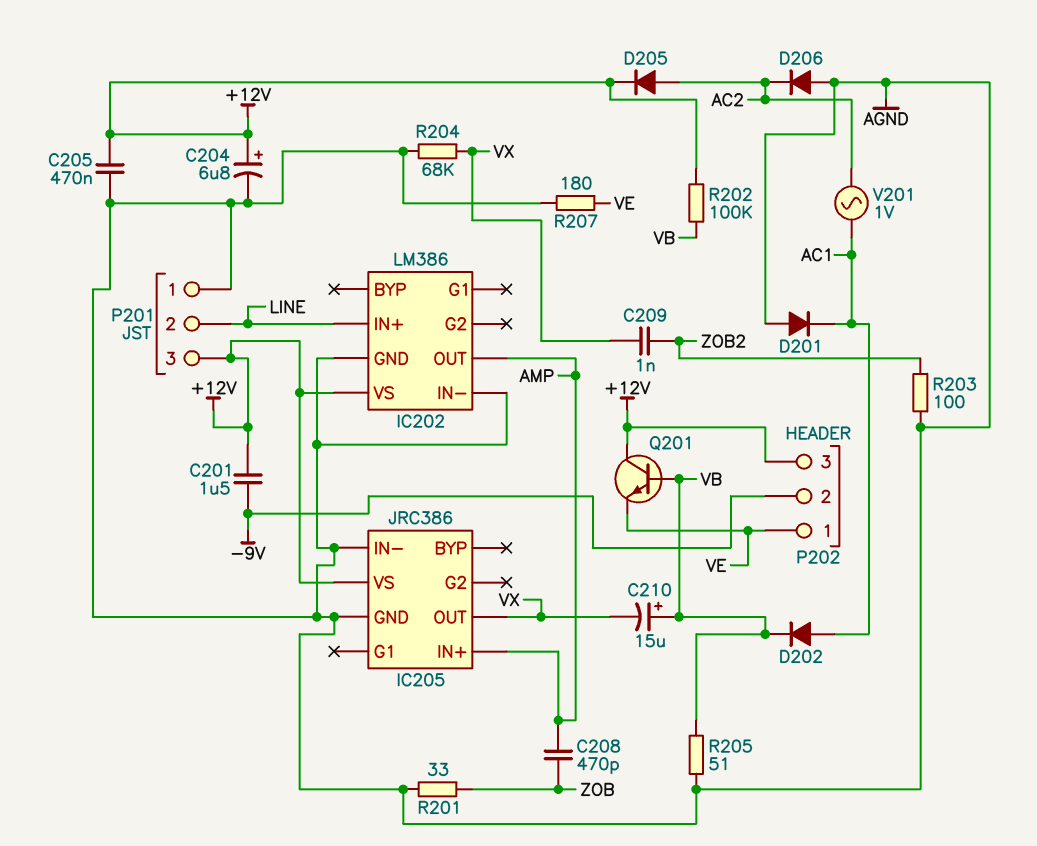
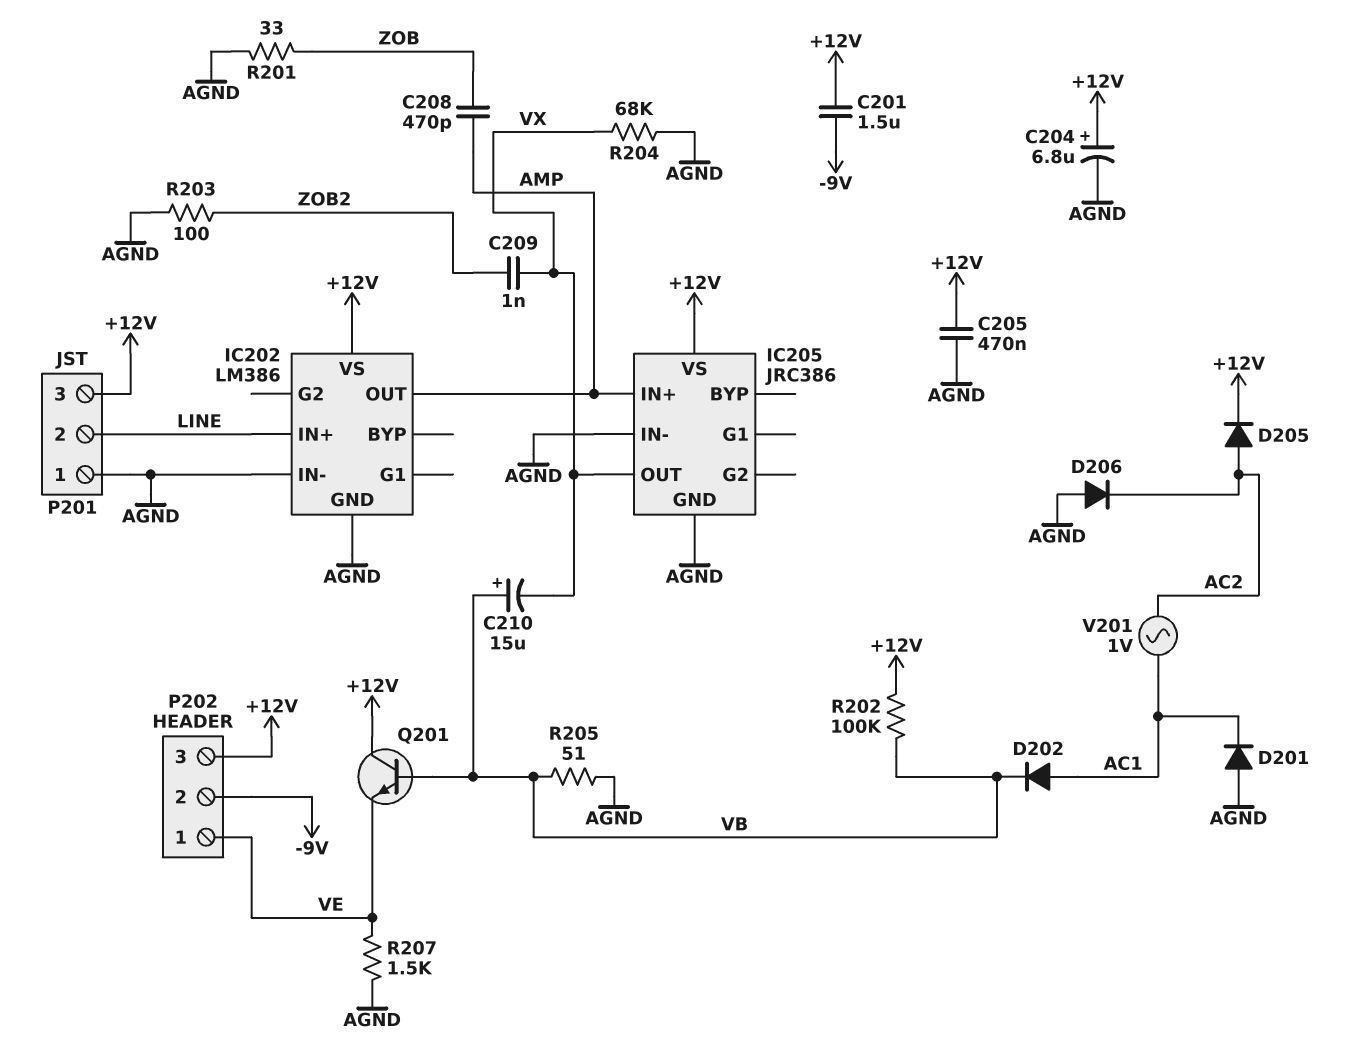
R207: 180 (AGND, VE) -> 1.5k (AGND, VE)

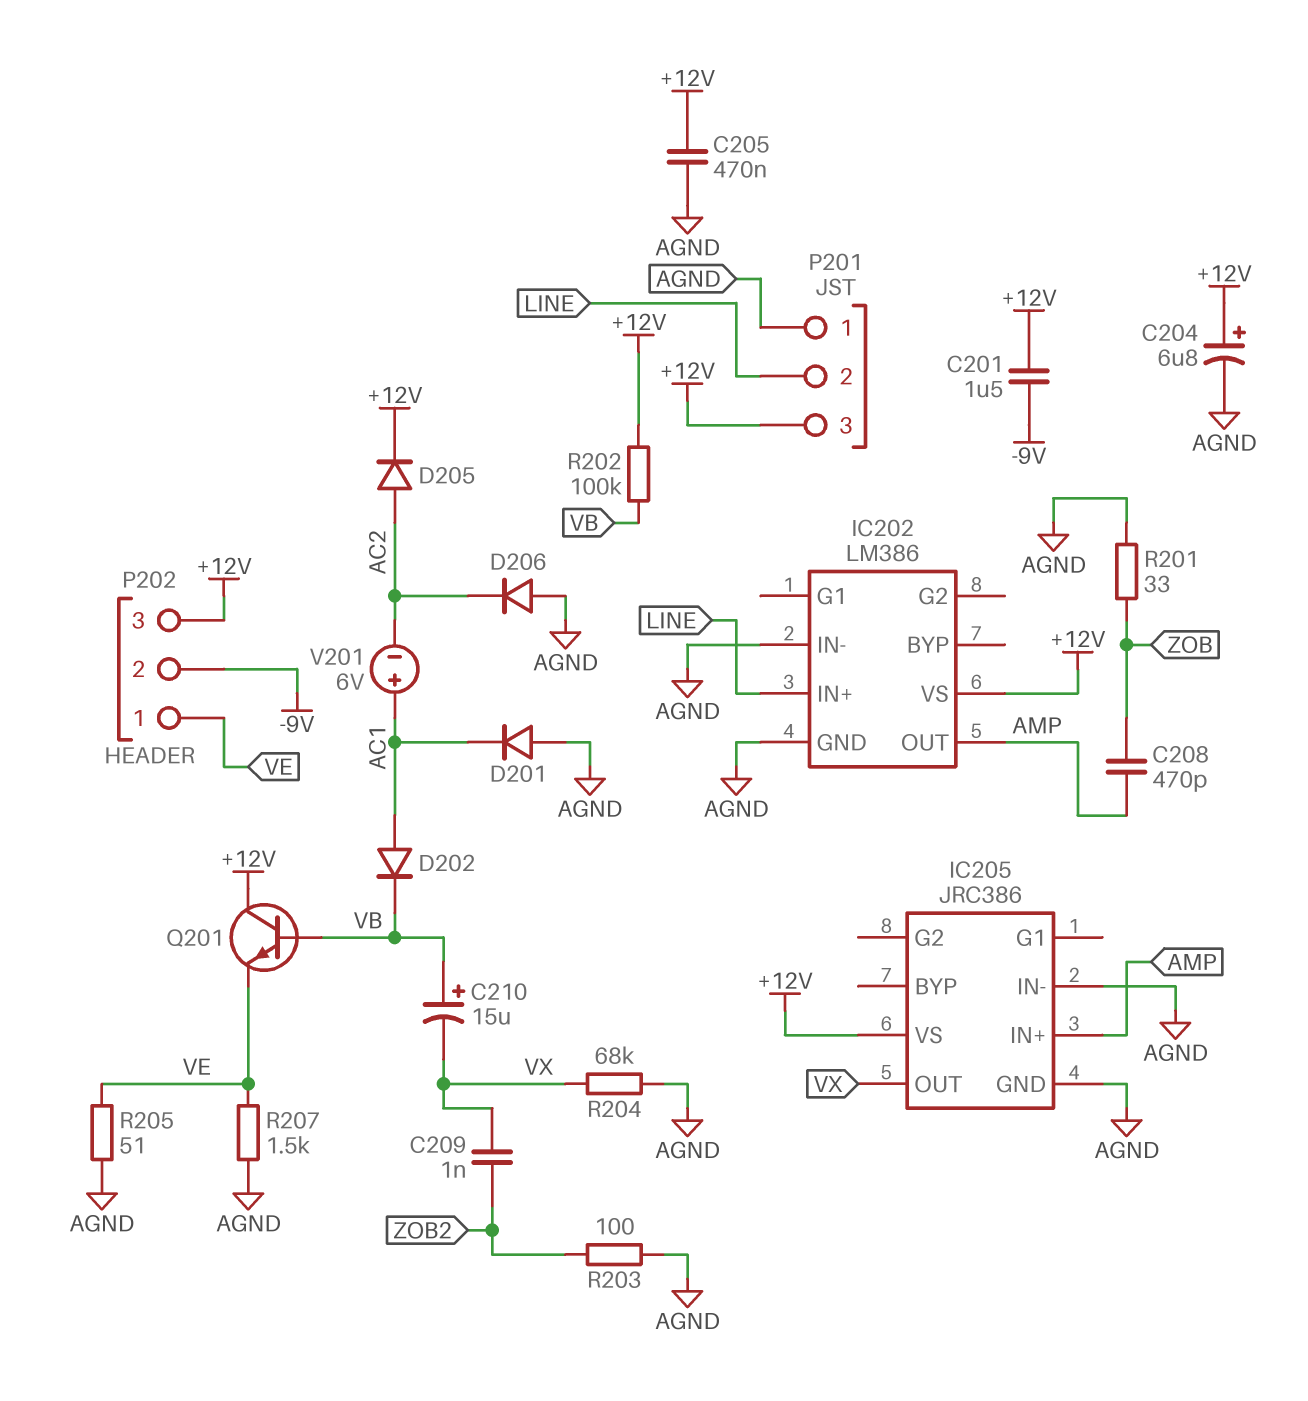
R205: 51 (AGND, VB) -> 51 (AGND, VE)
V201: AC 1V (AC1, AC2) -> 6V (plus AC1, minus AC2)

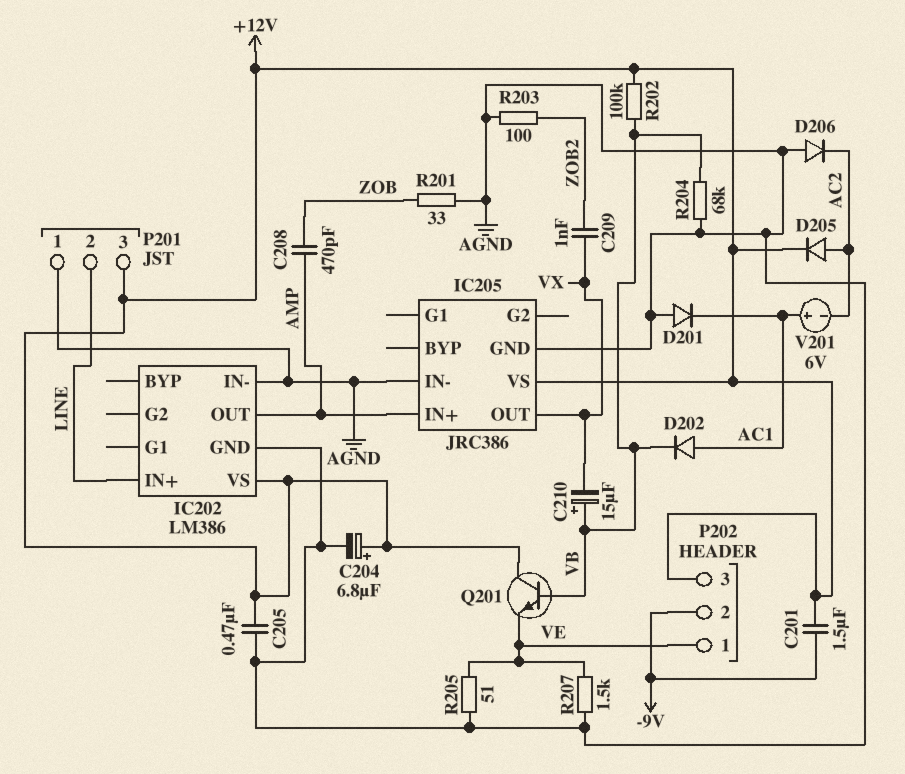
R204: 68k (AGND, VX) -> 68k (AGND, VB)

